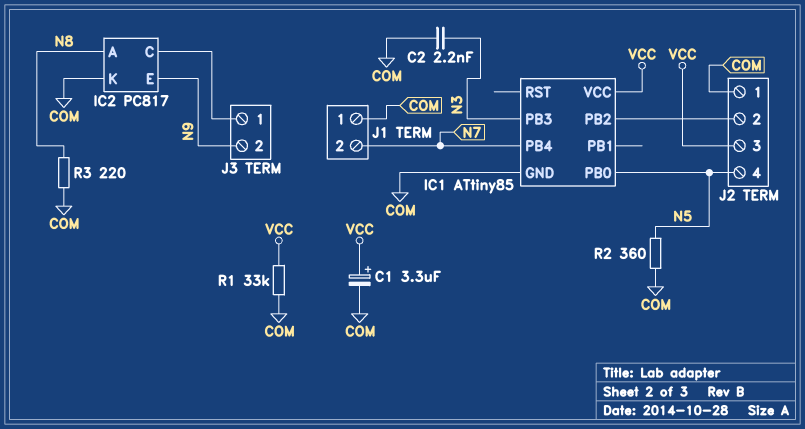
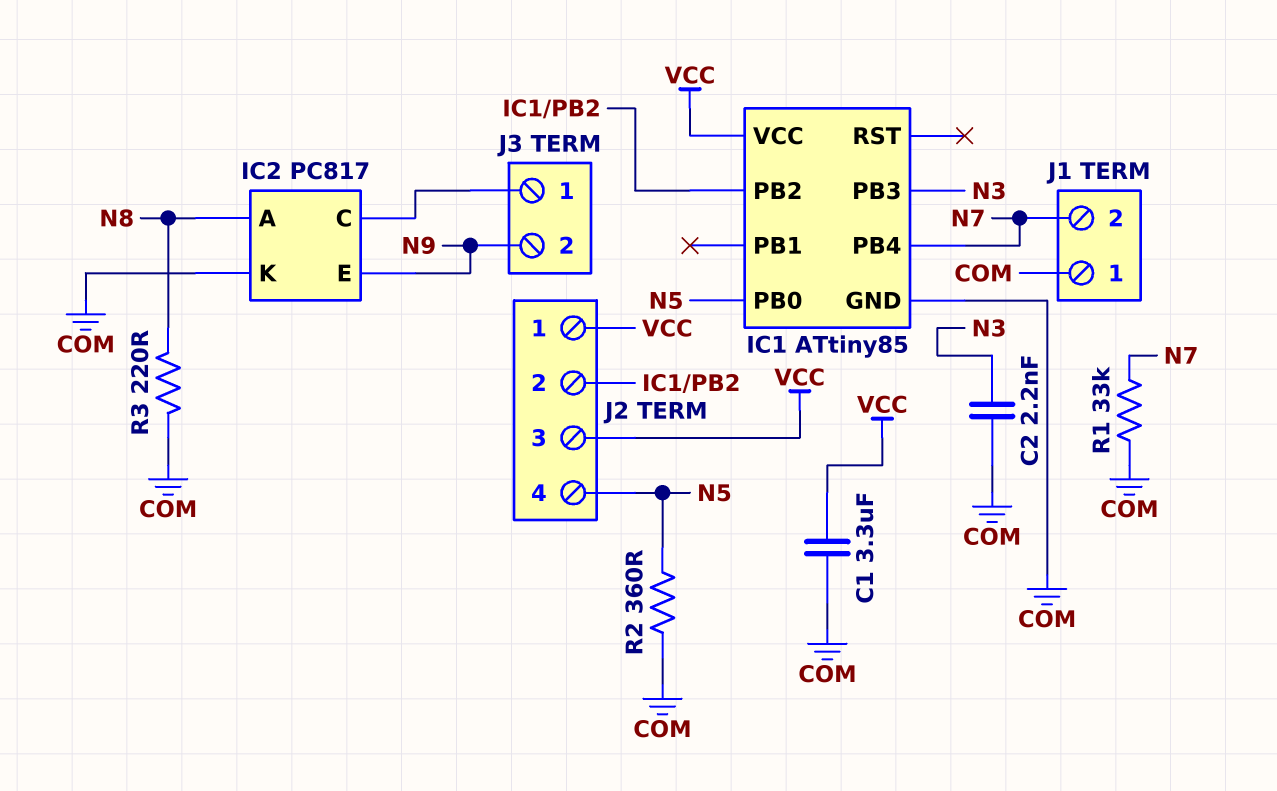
C1: 3.3uF (plus VCC, minus COM) -> 3.3uF (COM, VCC)
J2 pin 1: COM -> VCC
R1: 33k (COM, VCC) -> 33k (COM, N7)

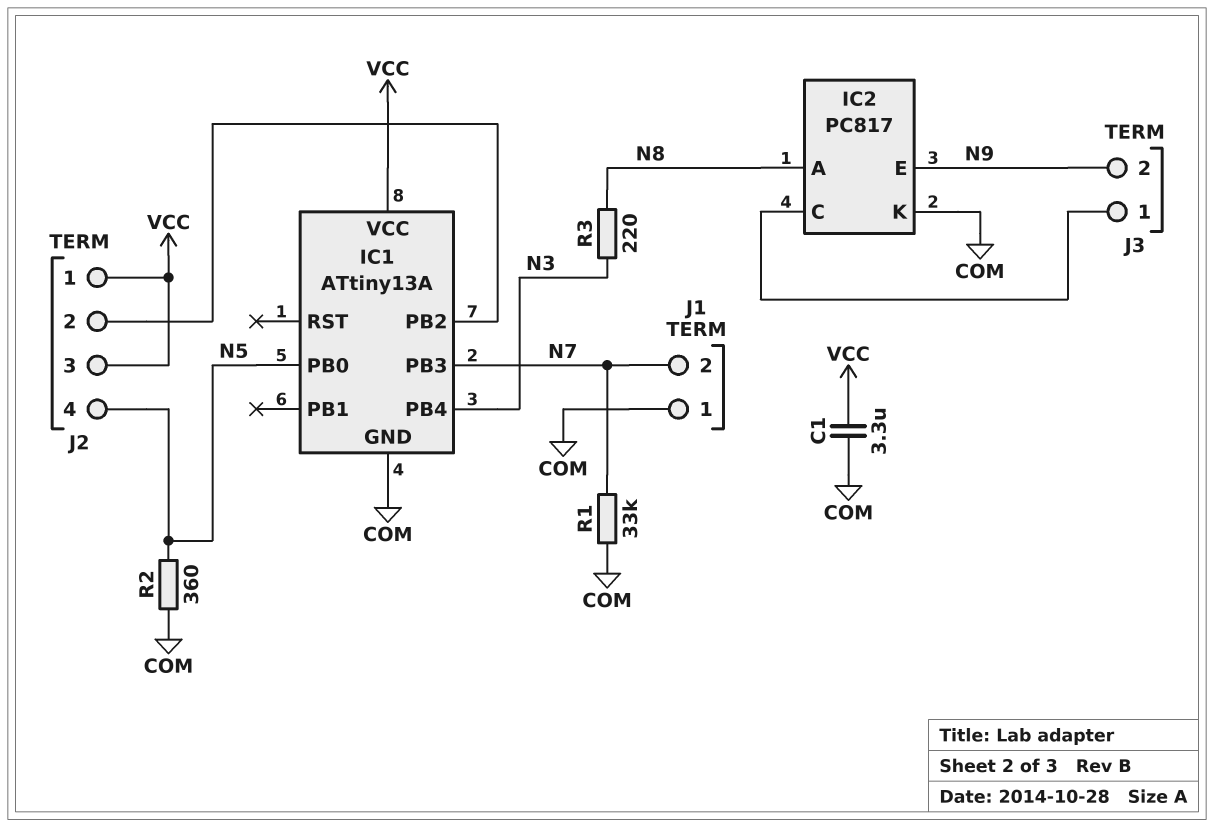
C2: 2.2nF (COM, N3) -> none
IC1: ATtiny85 -> ATtiny13A
IC1 pin PB3: N3 -> N7
IC1 pin PB4: N7 -> N3
R3: 220 (COM, N8) -> 220 (N3, N8)

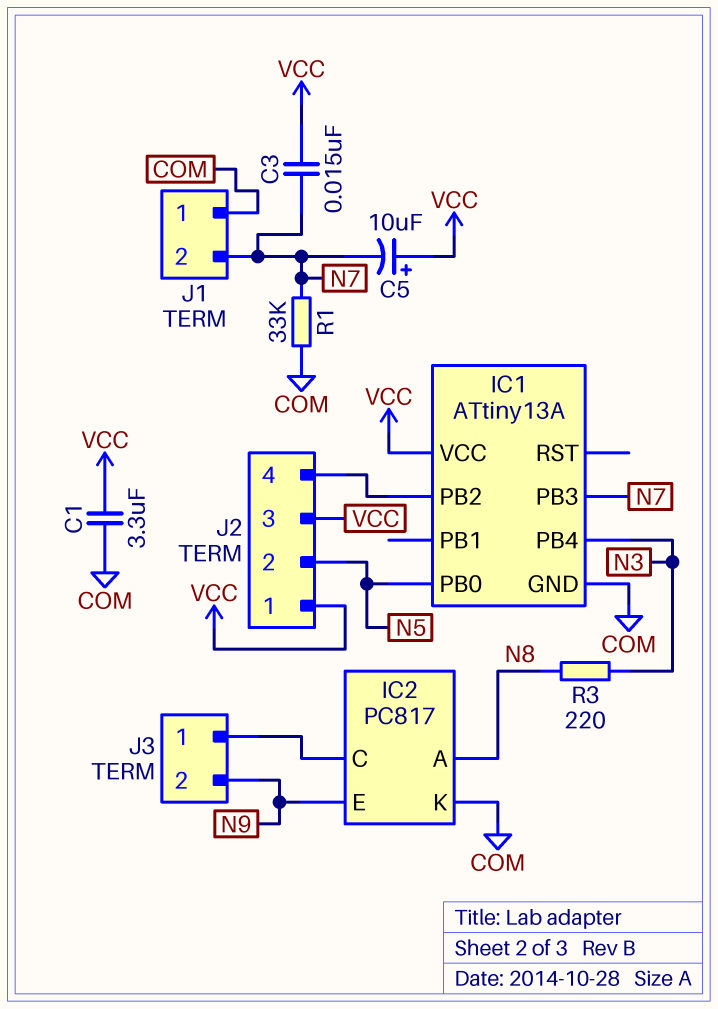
C3: none -> 15nF (N7, VCC)
C5: none -> 10uF (plus VCC, minus N7)
J2 pin 2: IC1/PB2 -> N5
J2 pin 4: N5 -> IC1/PB2
R2: 360 (COM, N5) -> none

